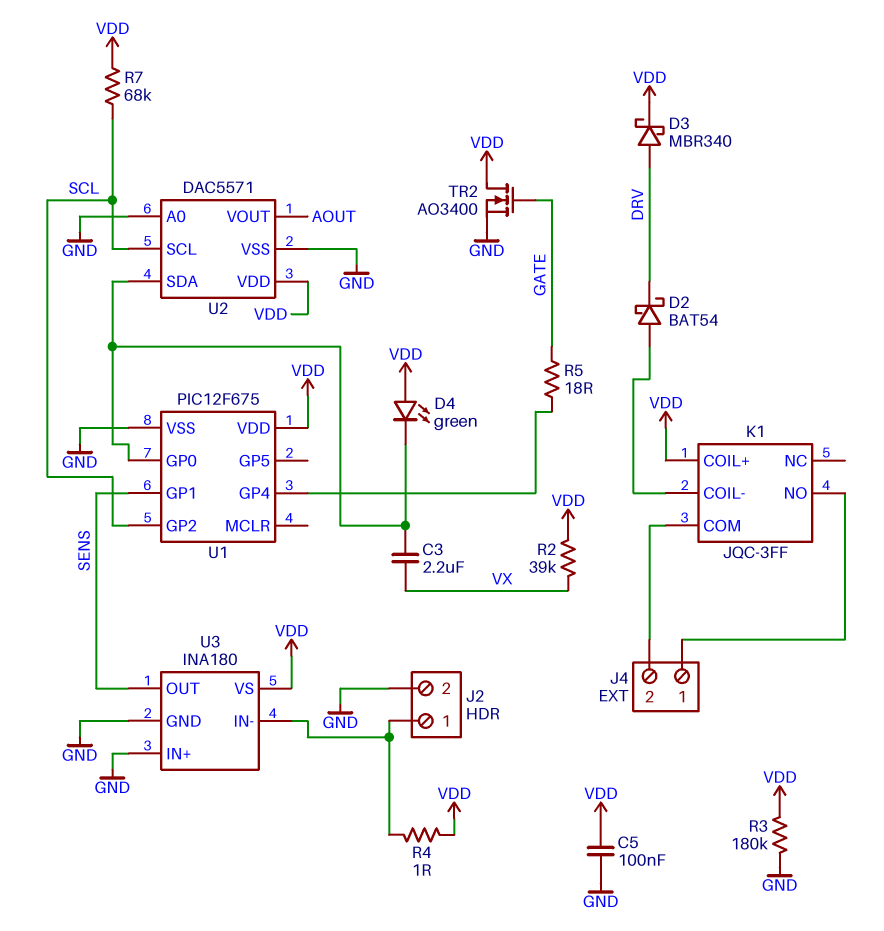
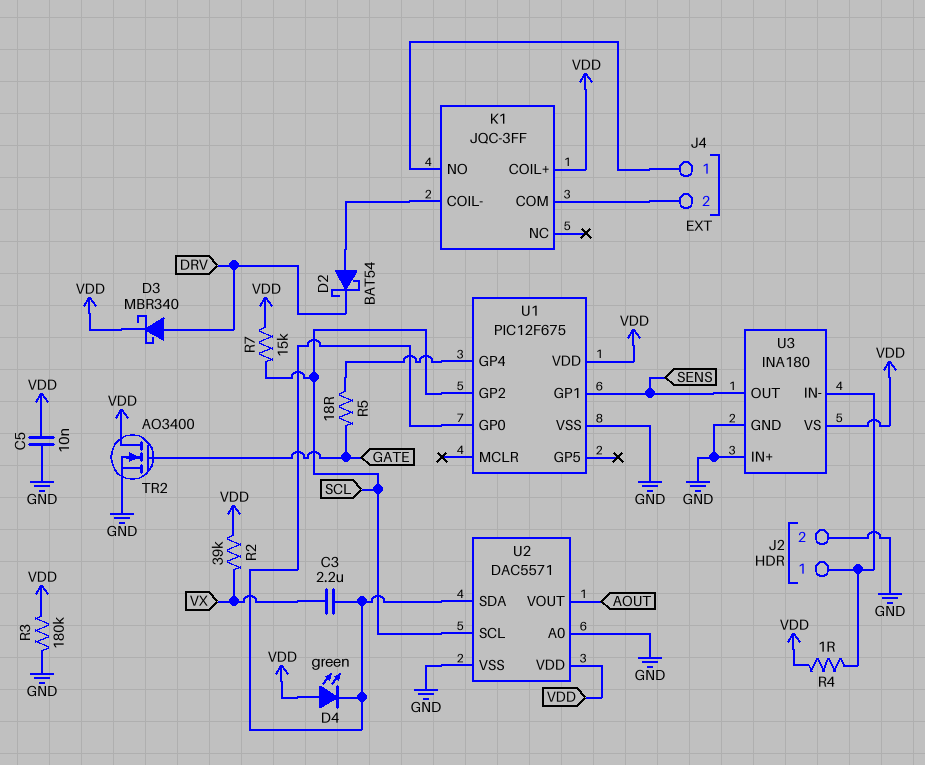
C5: 100nF (GND, VDD) -> 10nF (GND, VDD)
R7: 68k (SCL, VDD) -> 15k (SCL, VDD)

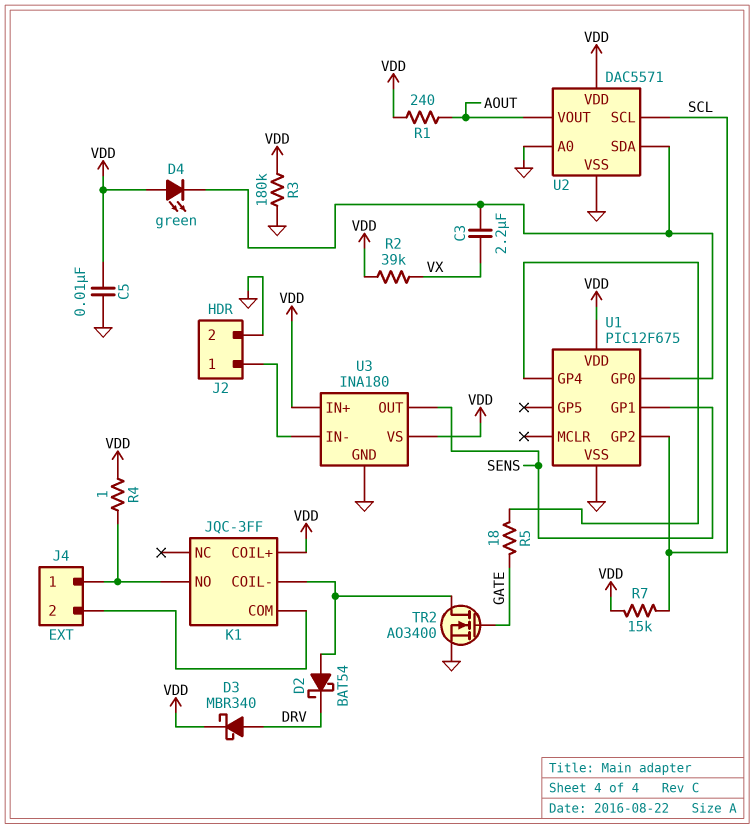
R1: none -> 240 (AOUT, VDD)
R4: 1 (J2/1, VDD) -> 1 (J4/1, VDD)
TR2: NMOS AO3400 (G GATE, D VDD, S GND) -> NMOS AO3400 (G GATE, D K1/COIL-, S GND)
U3 pin IN+: GND -> VDD

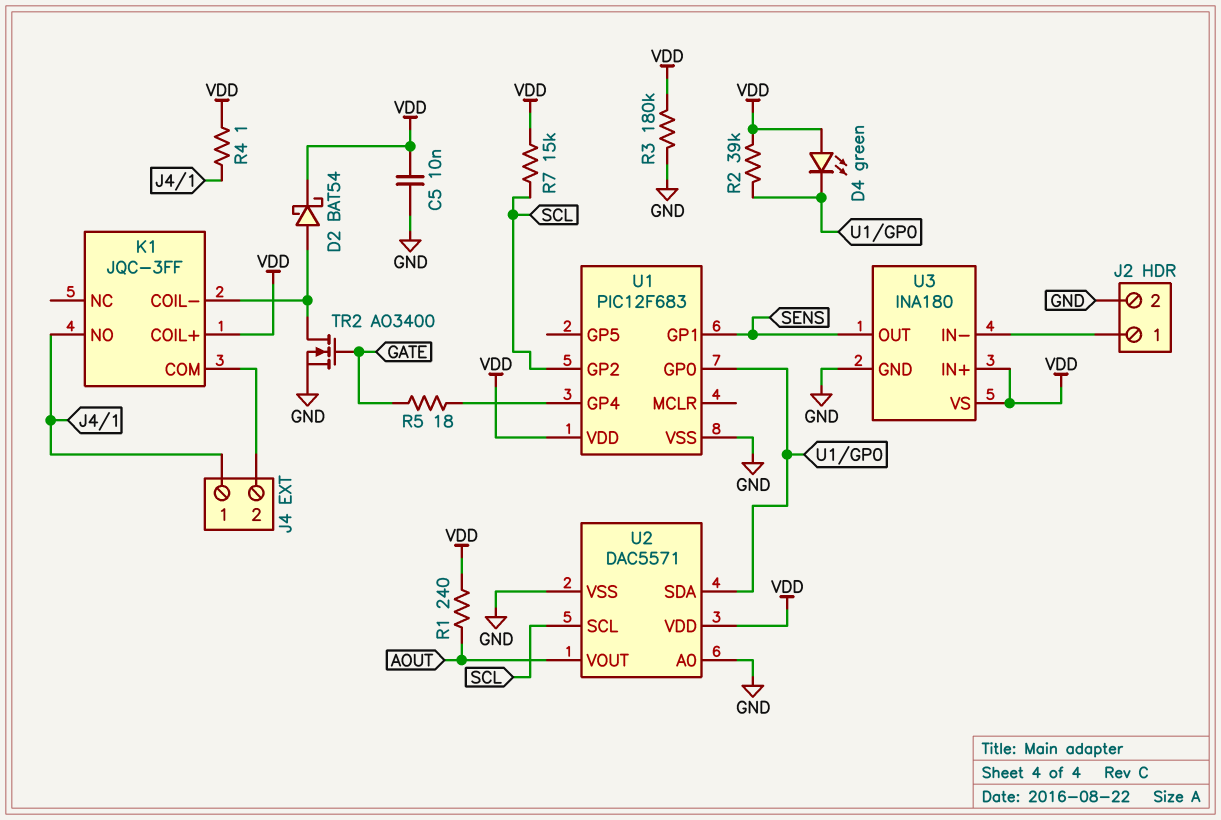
C3: 2.2uF (U1/GP0, VX) -> none
D2: schottky BAT54 (A K1/COIL-, K DRV) -> schottky BAT54 (A K1/COIL-, K VDD)
D3: schottky MBR340 (A DRV, K VDD) -> none
R2: 39k (VDD, VX) -> 39k (U1/GP0, VDD)
U1: PIC12F675 -> PIC12F683

